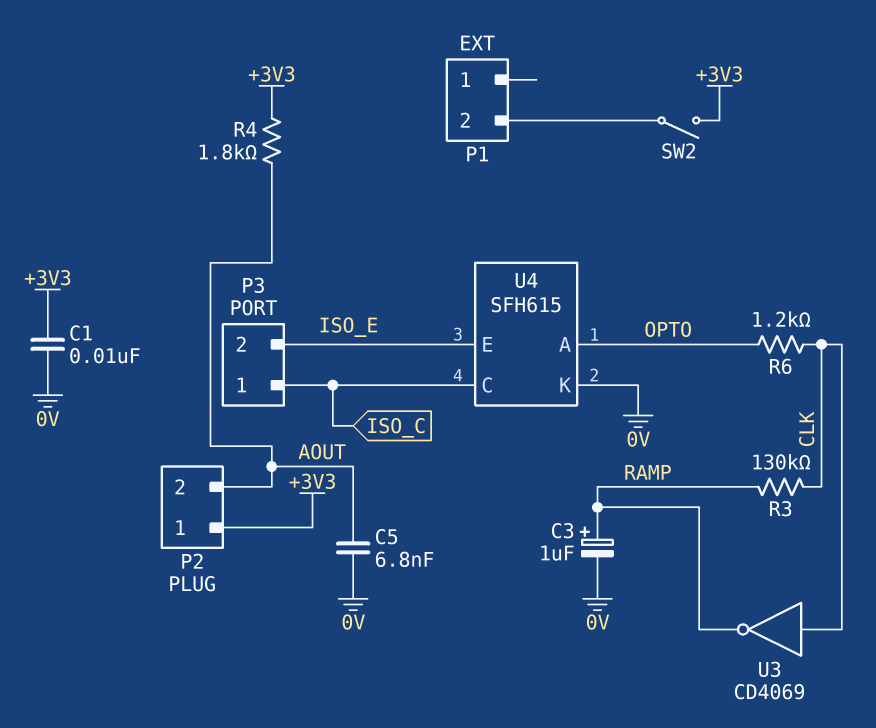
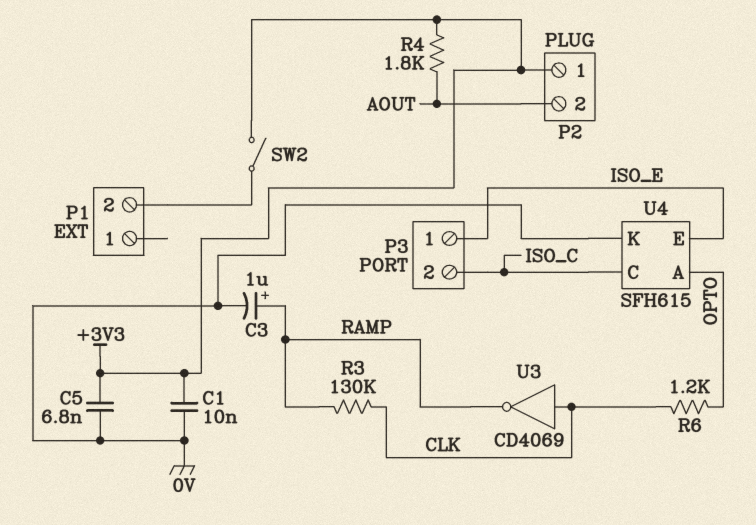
C5: 6.8nF (0V, AOUT) -> 6.8nF (+3V3, 0V)
P3 pin 1: ISO_C -> ISO_E
P3 pin 2: ISO_E -> ISO_C

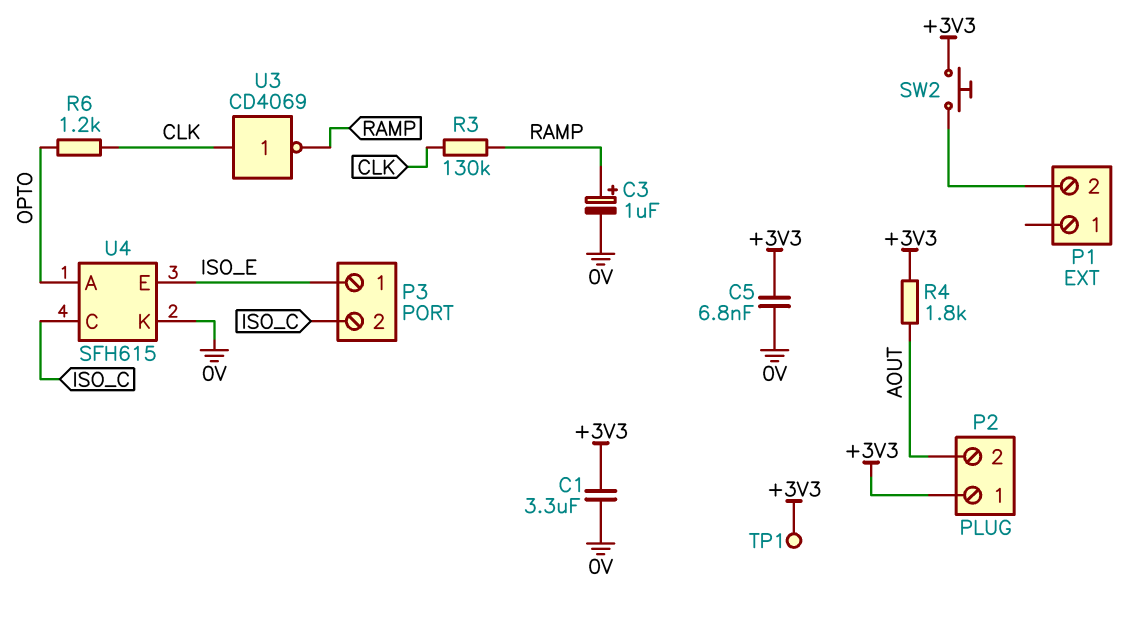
C1: 10nF (+3V3, 0V) -> 3.3uF (+3V3, 0V)
SW2: switch (+3V3, P1/2) -> button (+3V3, P1/2)
TP1: none -> test point (+3V3)

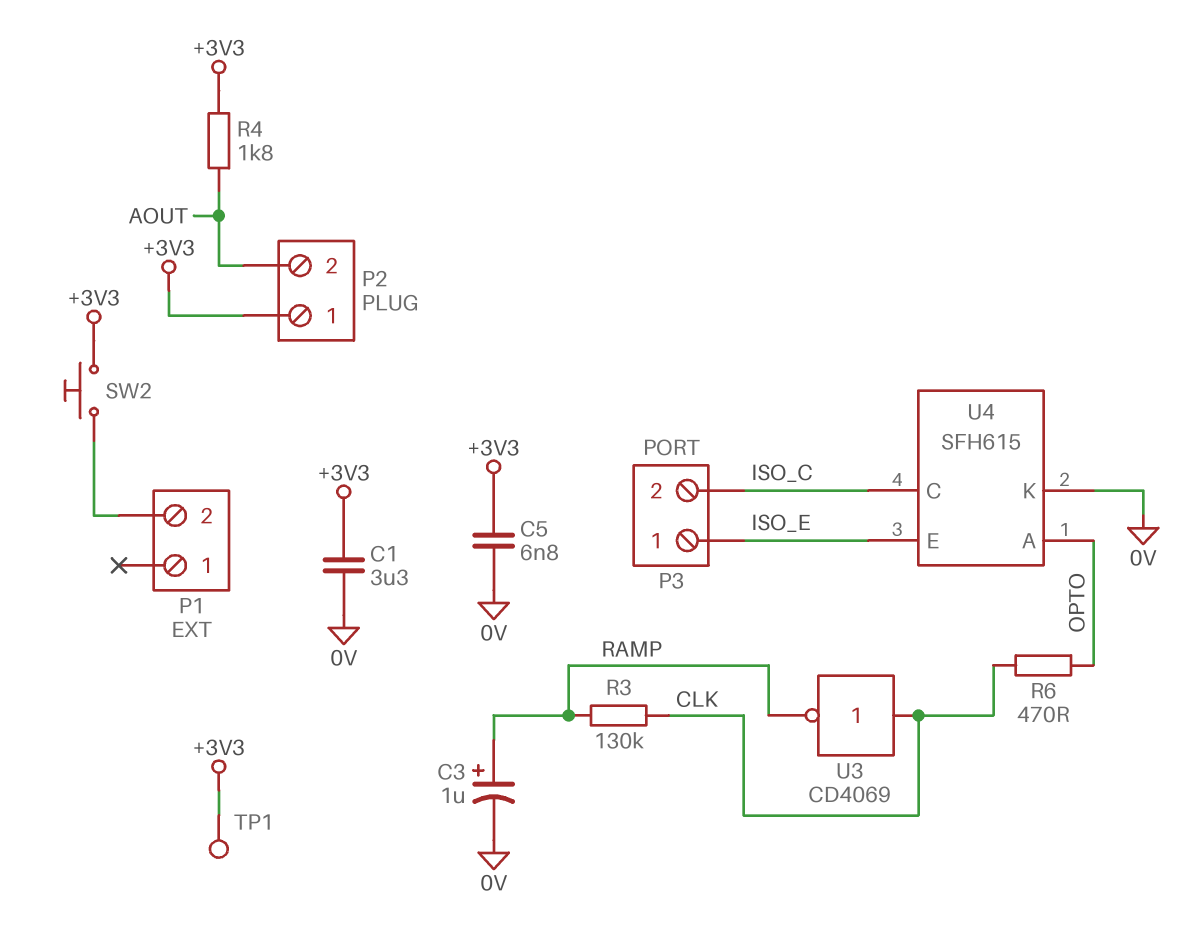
R6: 1.2k (CLK, OPTO) -> 470 (CLK, OPTO)

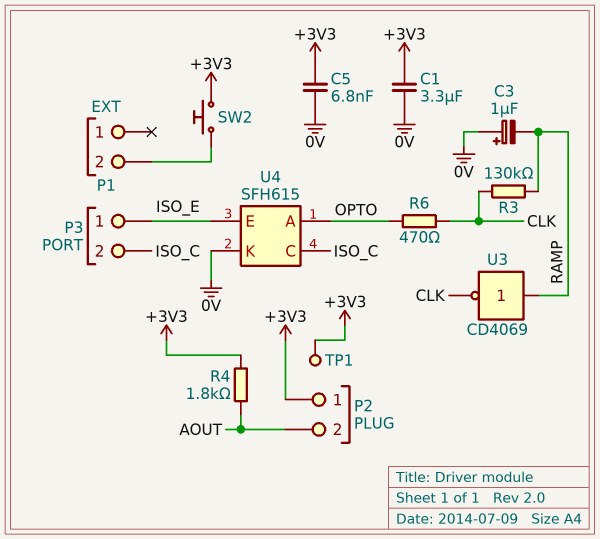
C3: 1uF (plus RAMP, minus 0V) -> 1uF (plus 0V, minus RAMP)
U3: NOT CD4069 (in CLK, out RAMP) -> NOT CD4069 (in RAMP, out CLK)

